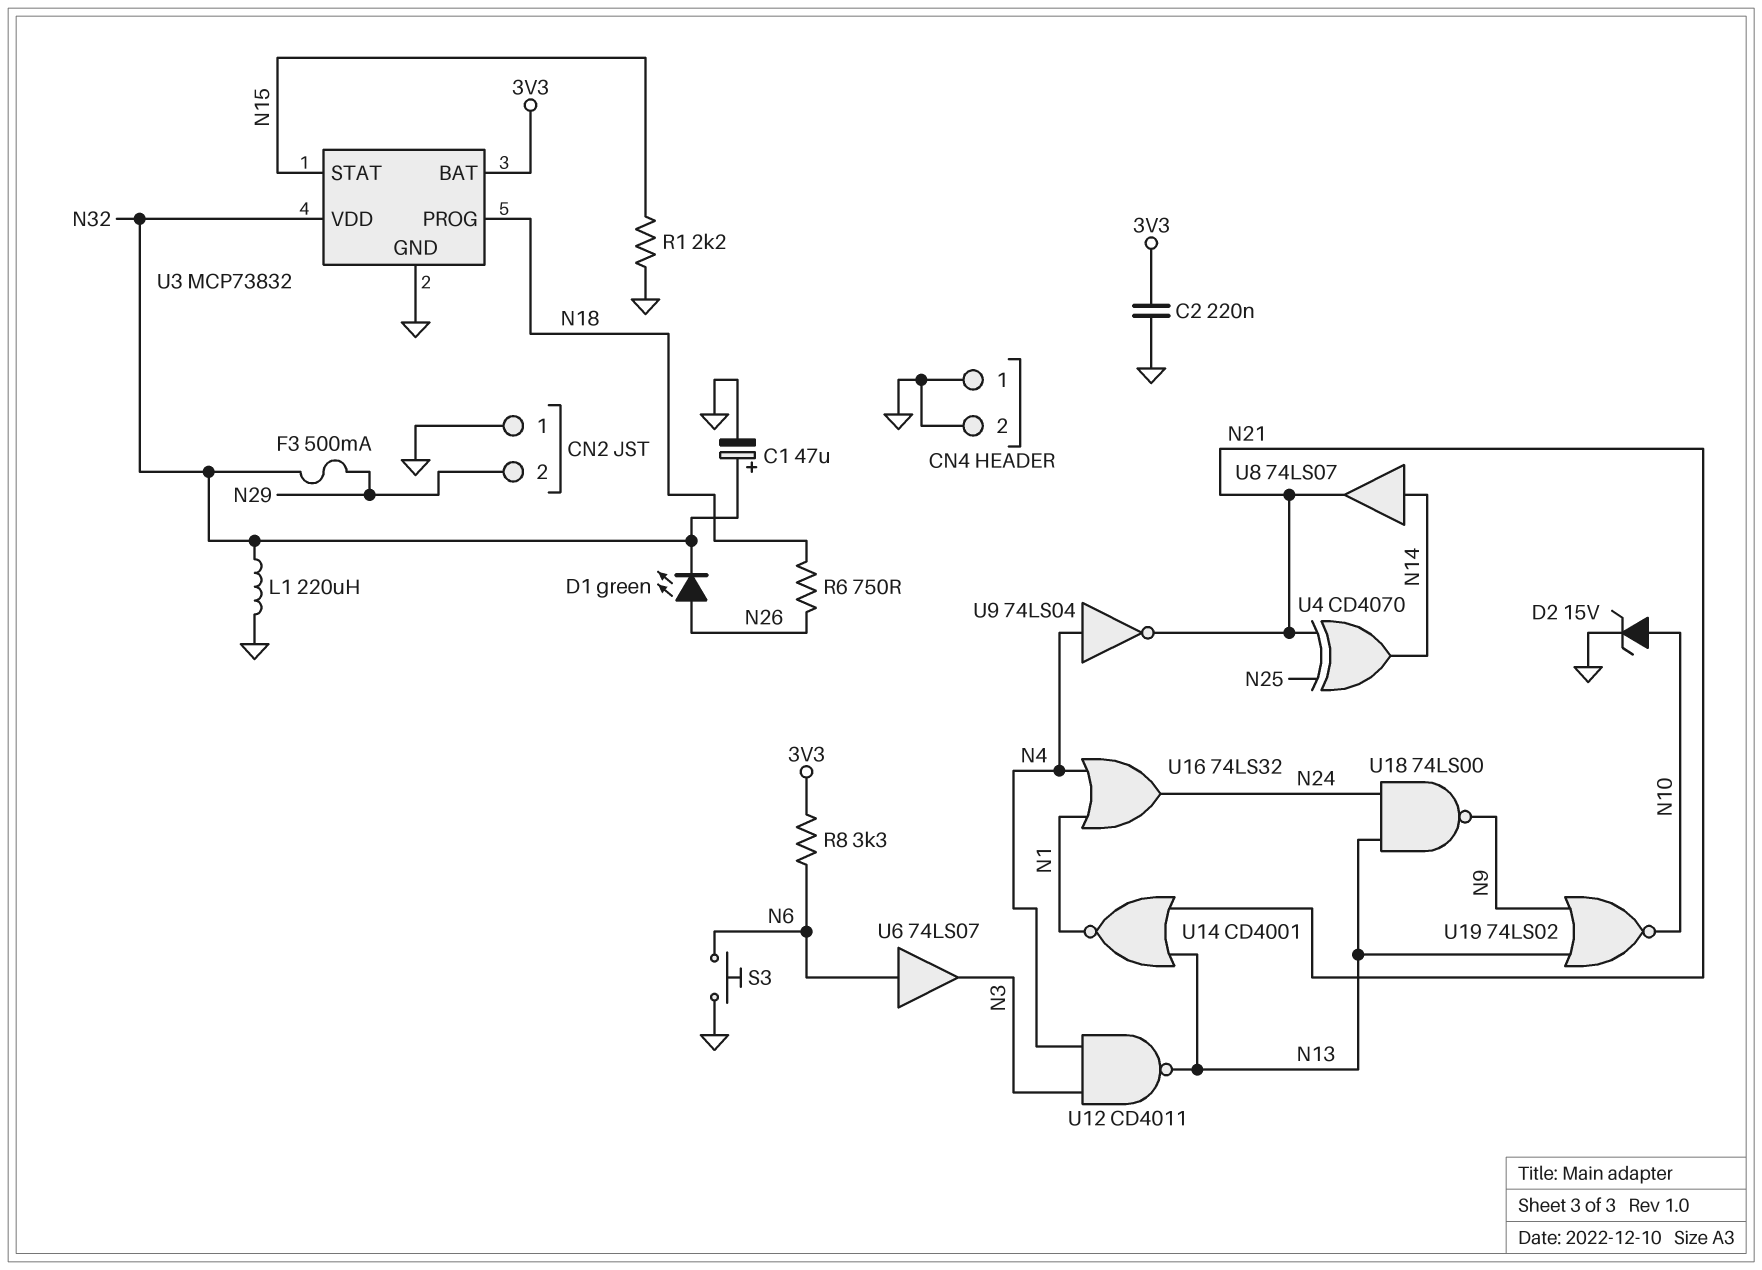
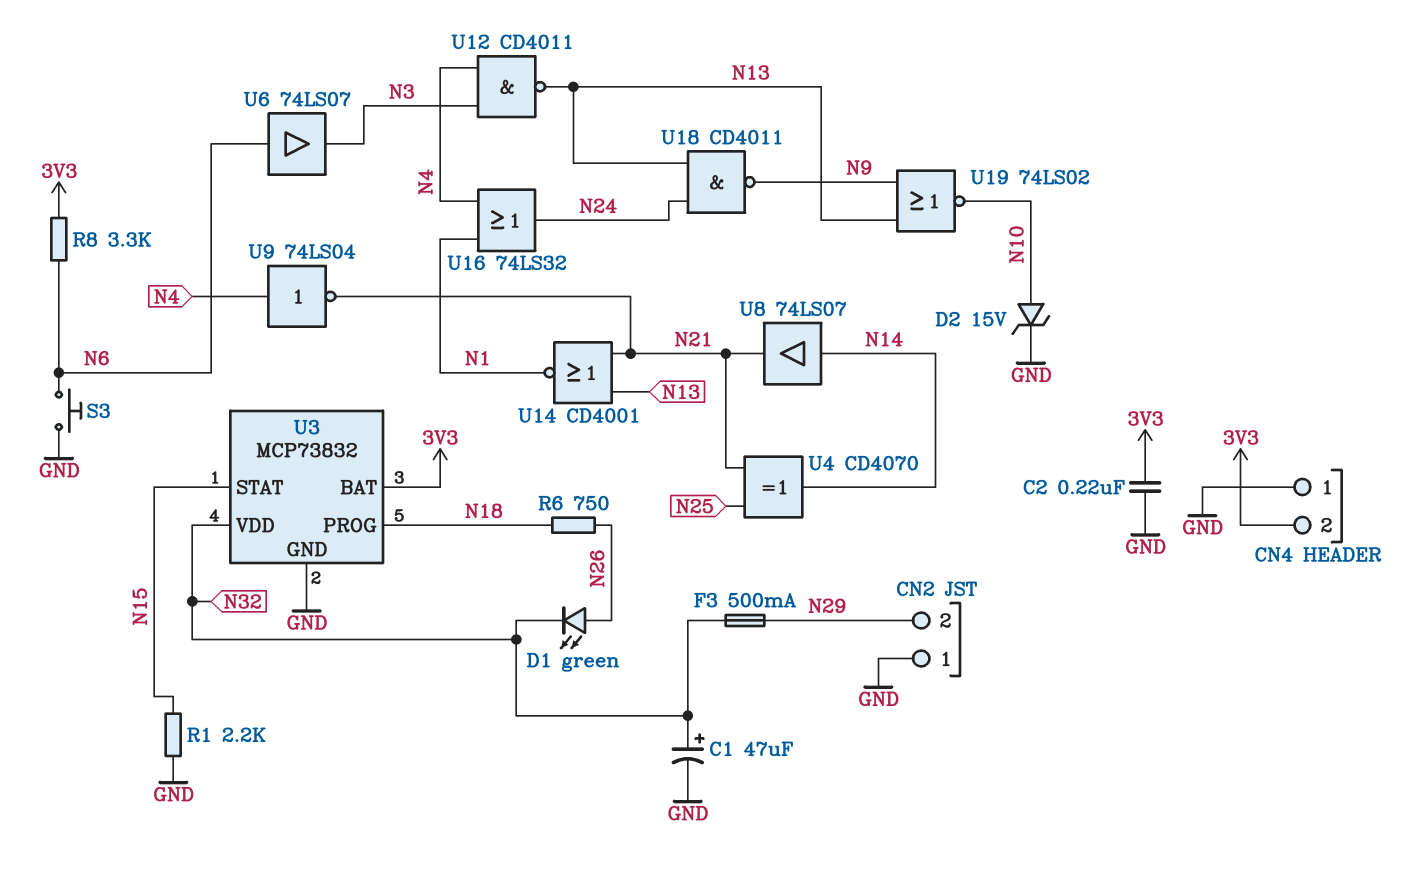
CN4 pin 2: GND -> 3V3
L1: 220uH (GND, N32) -> none
U18: NAND 74LS00 (in N13, in N24, out N9) -> NAND CD4011 (in N13, in N24, out N9)

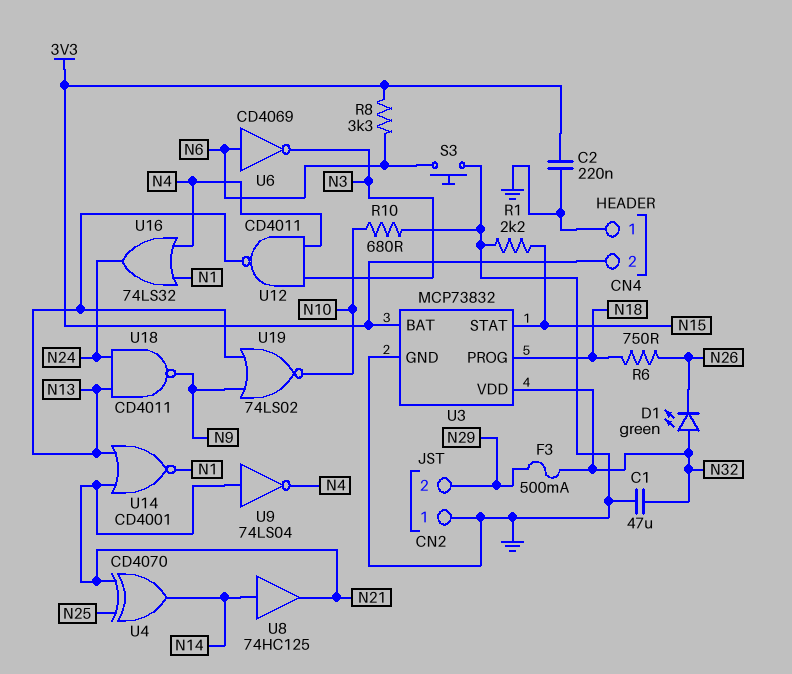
C1: 47uF (plus N32, minus GND) -> 47uF (GND, N32)
D1: LED green (A N26, K N32) -> LED green (A N32, K N26)
D2: zener 15V (A N10, K GND) -> none
R10: none -> 680 (GND, N10)
U6: buffer 74LS07 (in N6, out N3) -> NOT CD4069 (in N6, out N3)
U8: buffer 74LS07 (in N14, out N21) -> buffer 74HC125 (in N14, out N21)
U9: NOT 74LS04 (in N4, out N21) -> NOT 74LS04 (in N21, out N4)

